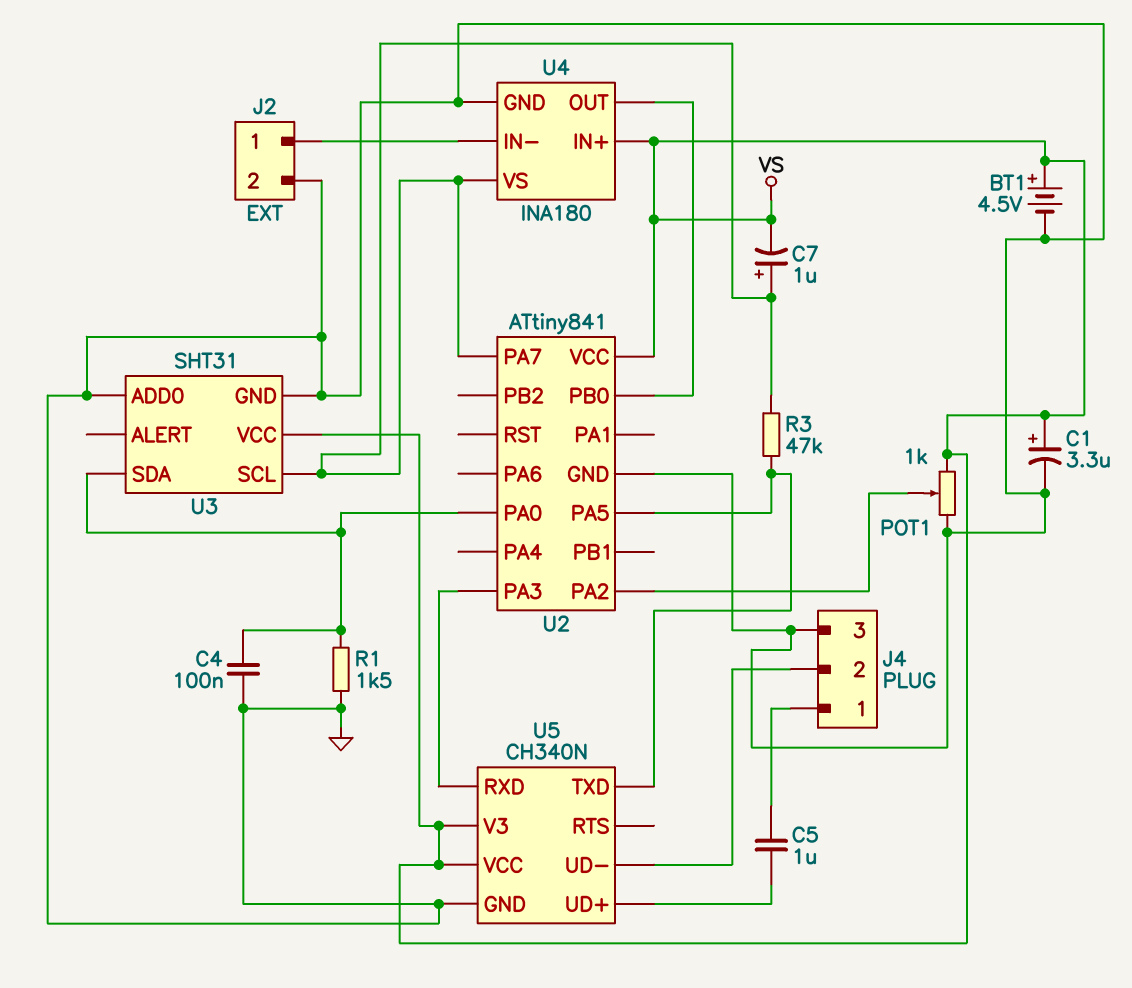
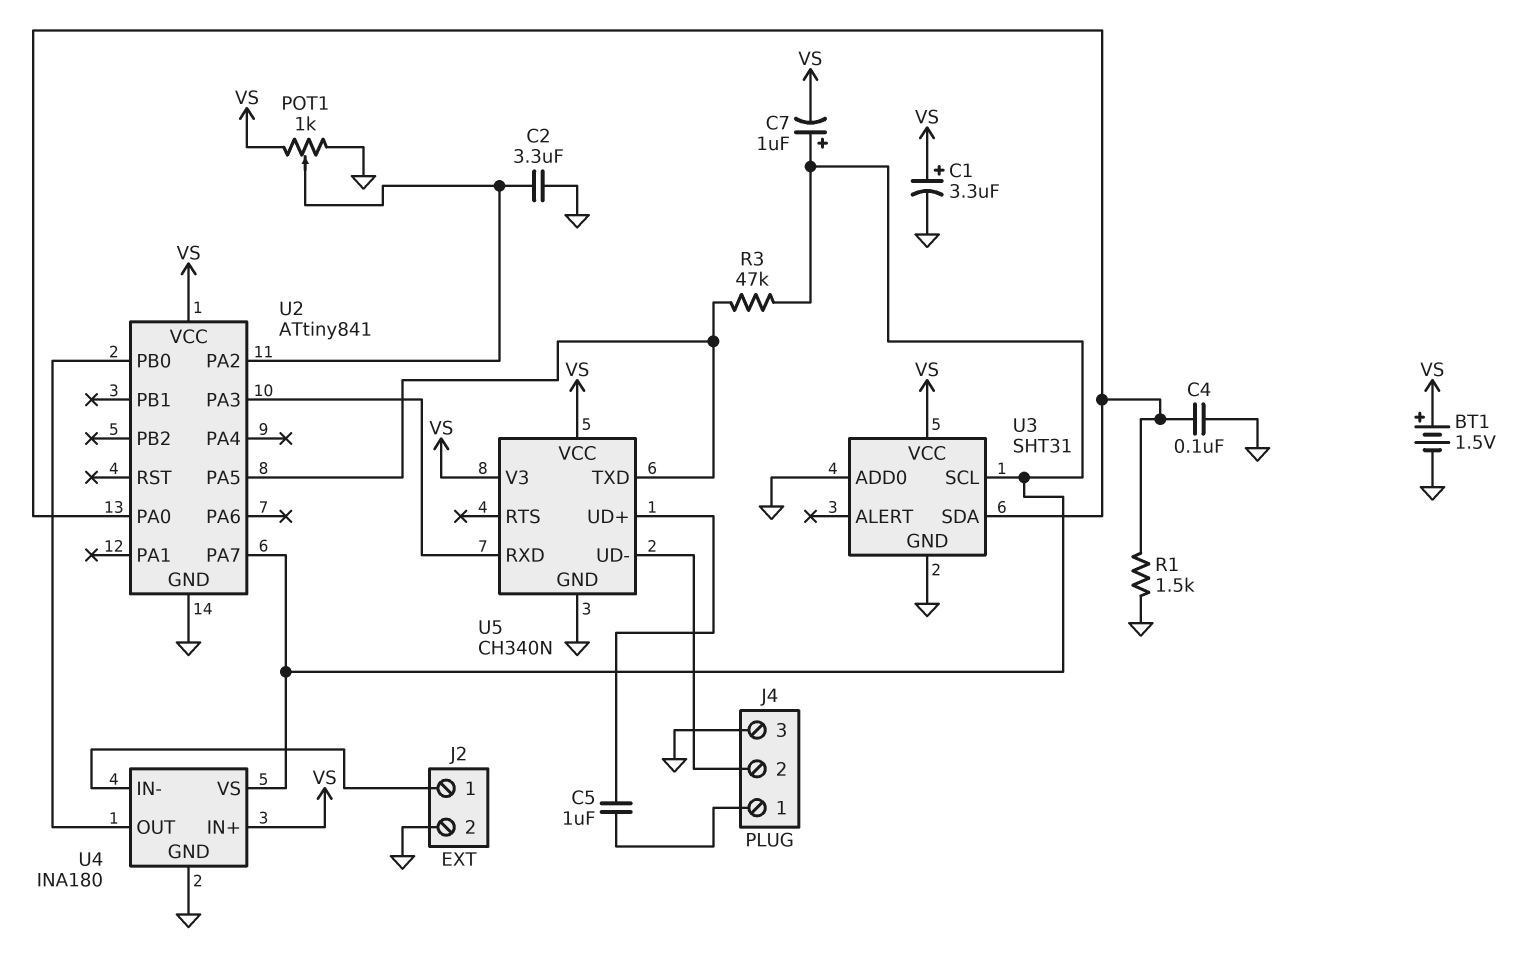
BT1: 4.5V (plus VS, minus GND) -> 1.5V (plus VS, minus GND)
C2: none -> 3.3uF (GND, U2/PA2)

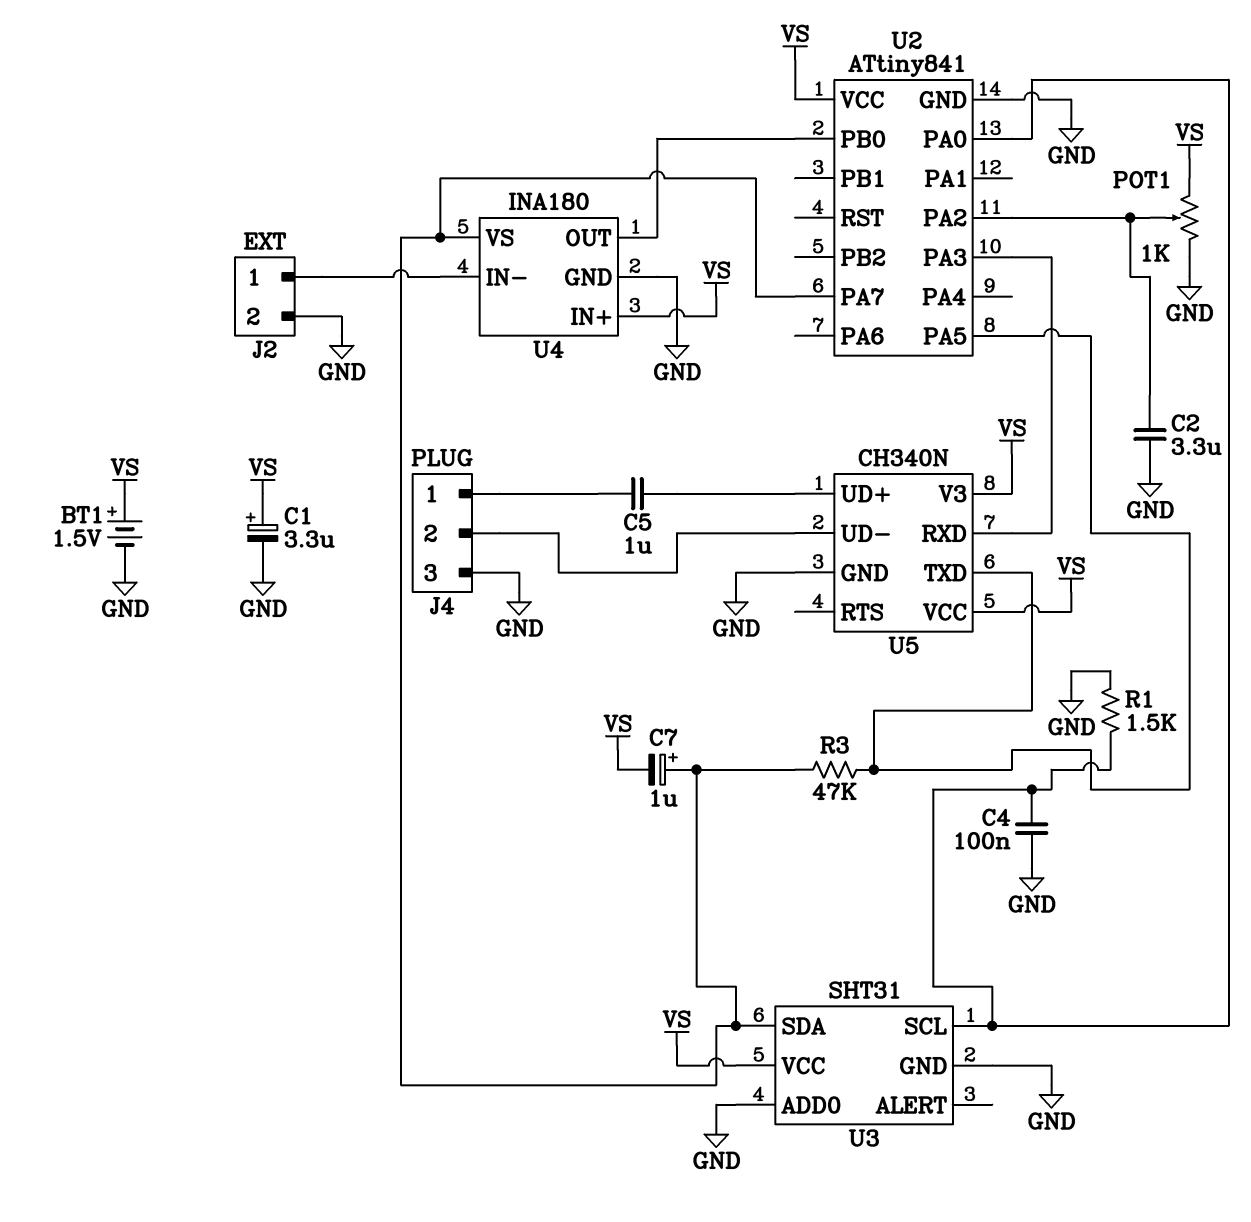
U3 pin SCL: U2/PA7 -> U2/PA0
U3 pin SDA: U2/PA0 -> U2/PA7

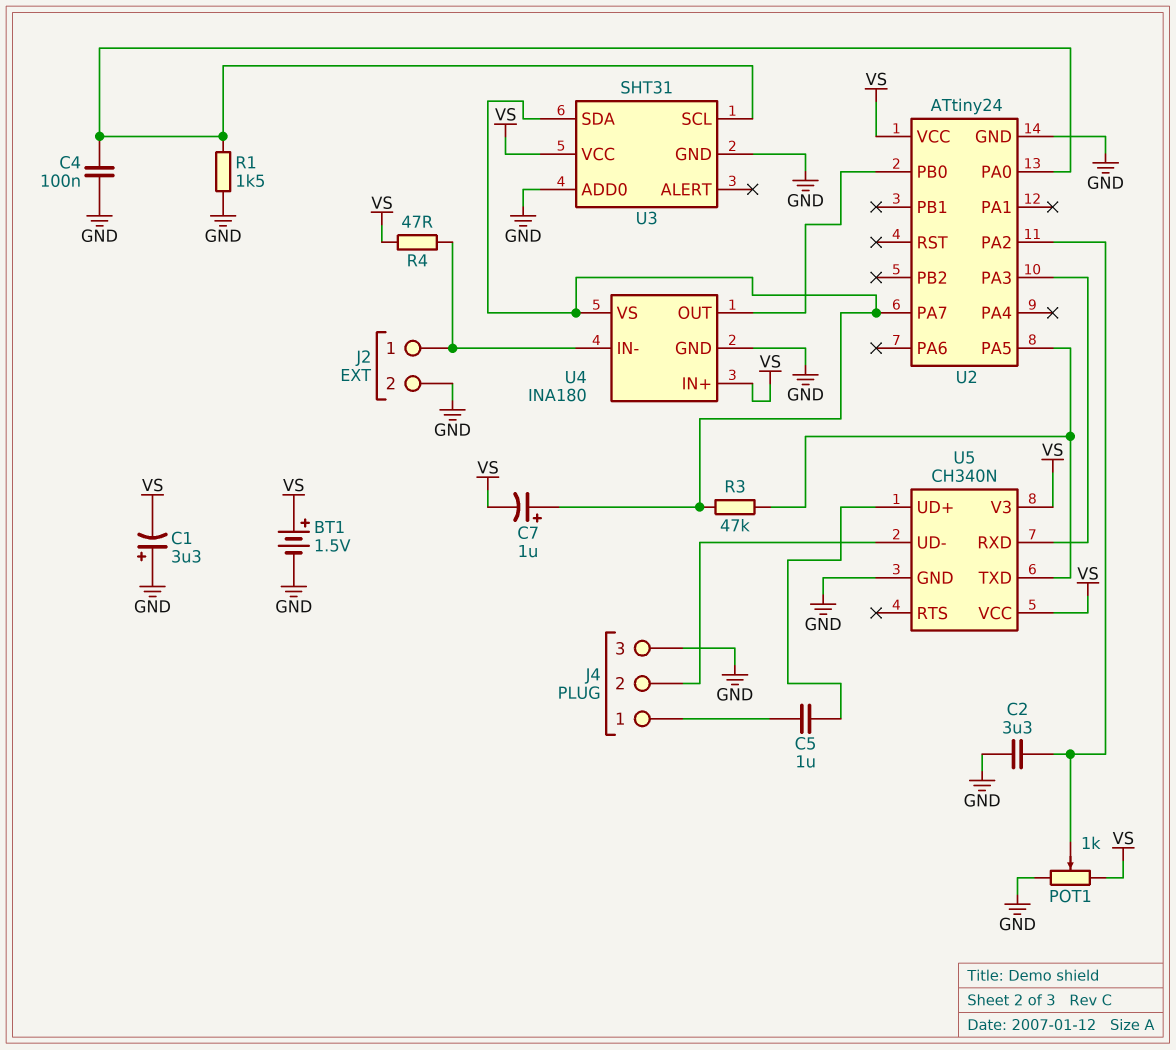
C1: 3.3uF (plus VS, minus GND) -> 3.3uF (plus GND, minus VS)
R4: none -> 47 (J2/1, VS)
U2: ATtiny841 -> ATtiny24

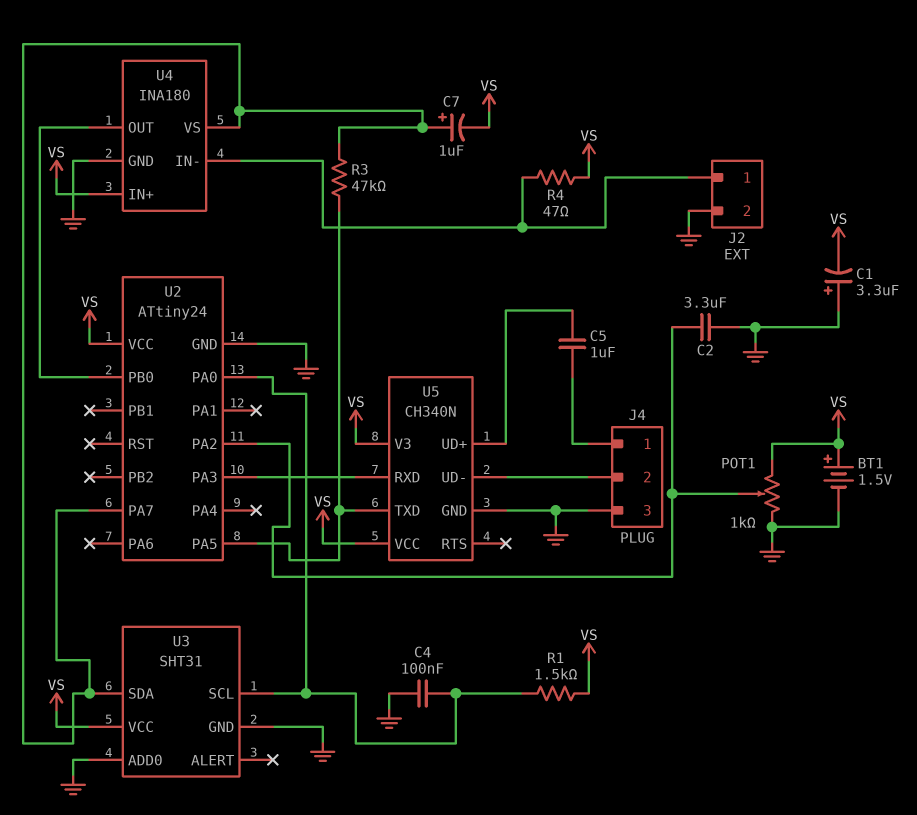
R1: 1.5k (GND, U2/PA0) -> 1.5k (U2/PA0, VS)

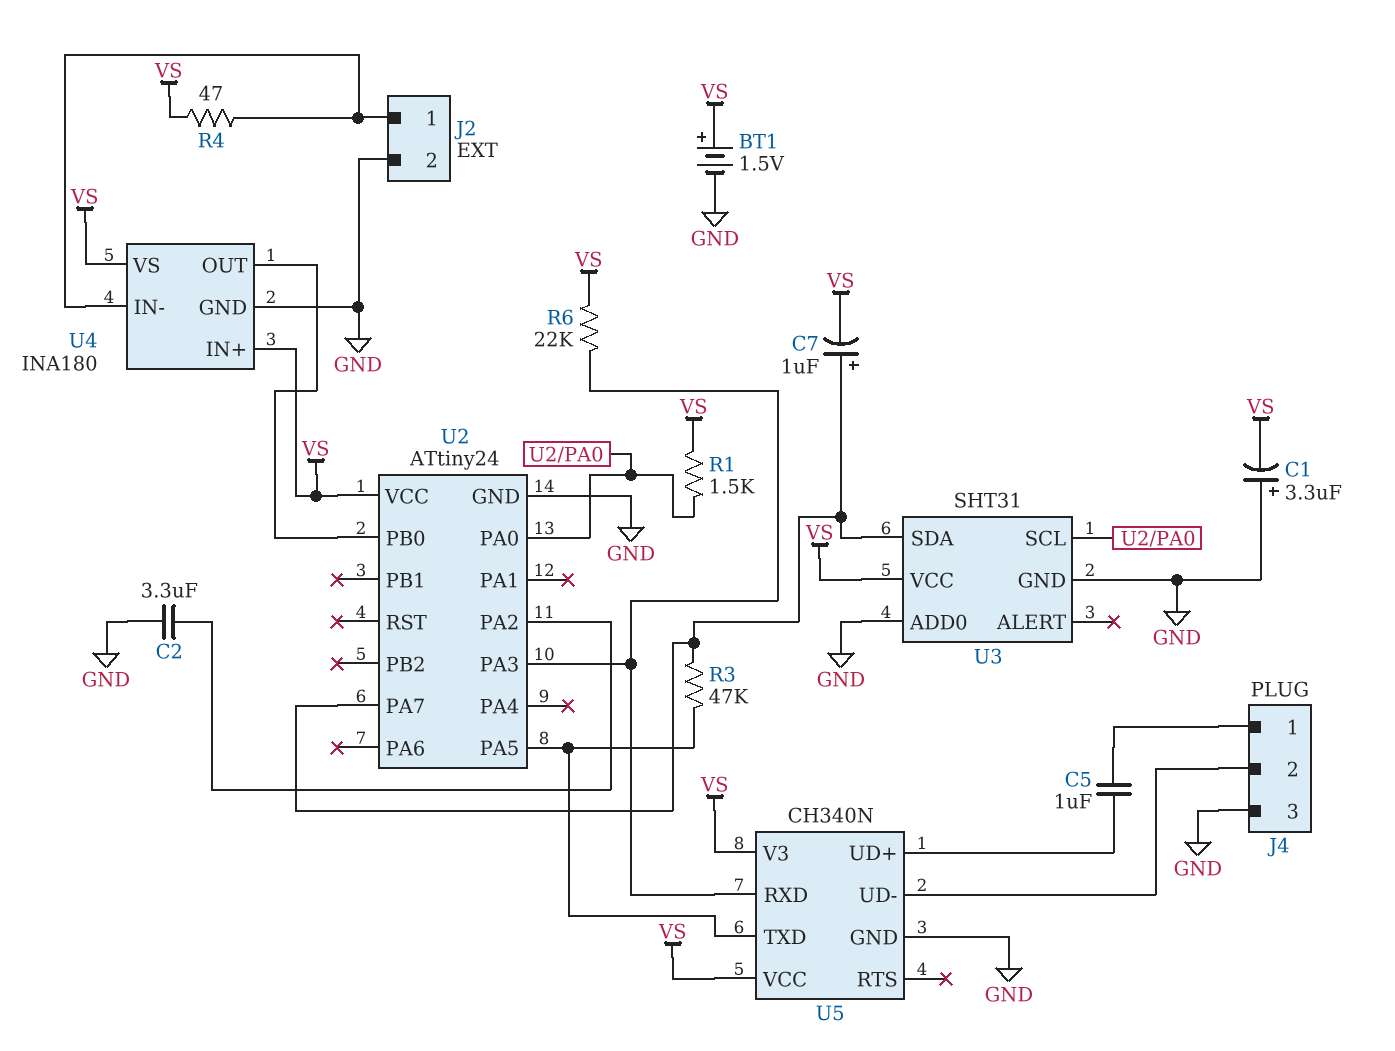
C4: 100nF (GND, U2/PA0) -> none
POT1: 1k (GND, VS, wiper U2/PA2) -> none
R6: none -> 22k (U2/PA3, VS)
U4 pin VS: U2/PA7 -> VS

